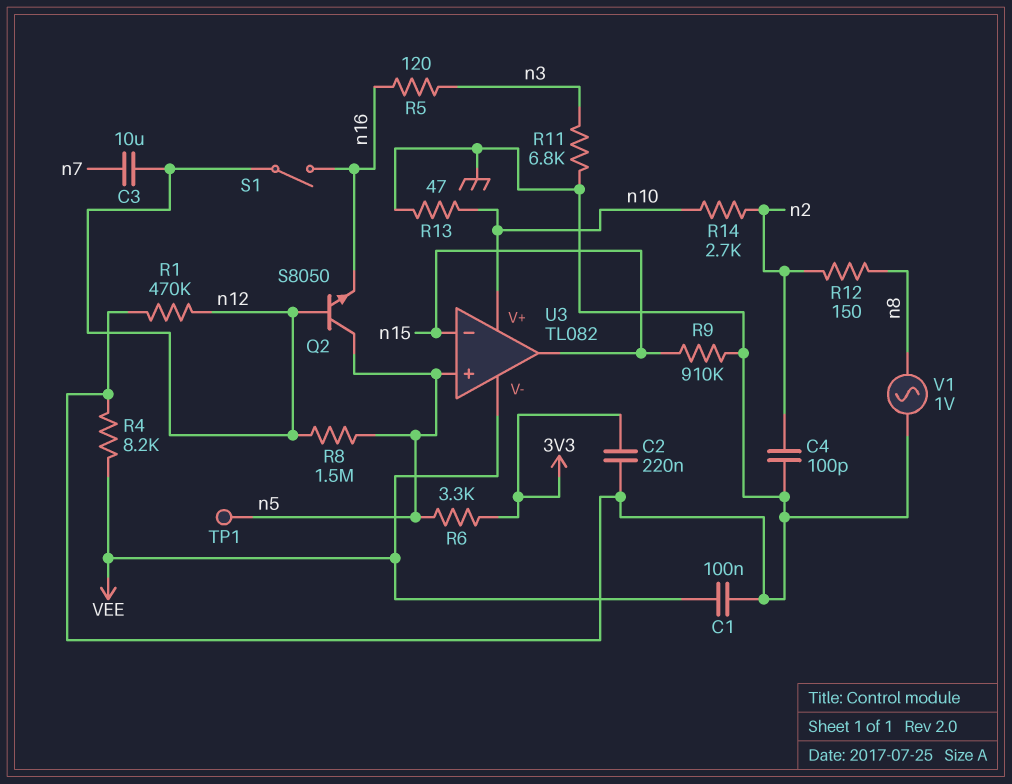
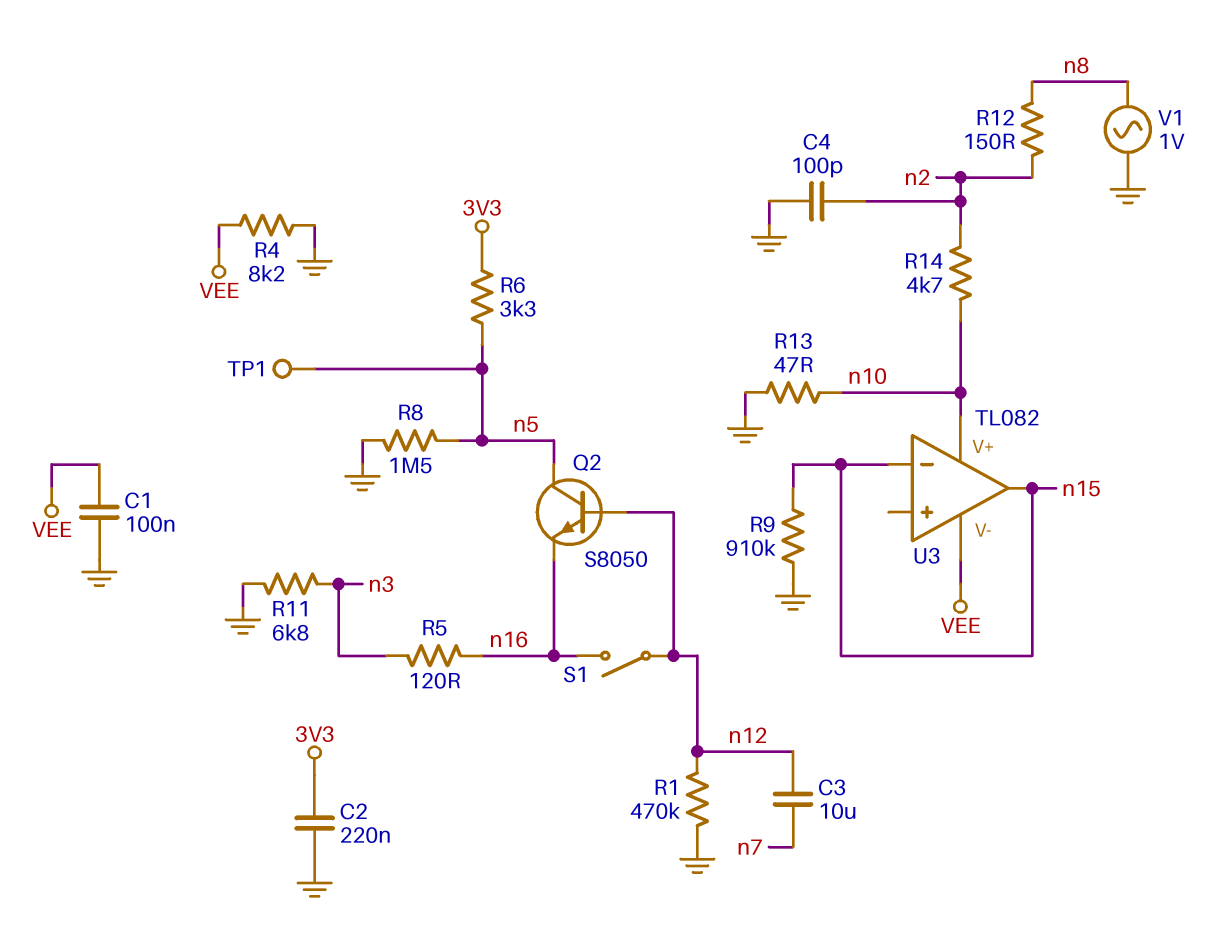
R8: 1.5M (n5, n12) -> 1.5M (GND, n5)
R14: 2.7k (n2, n10) -> 4.7k (n2, n10)
U3 pin in+: n5 -> none

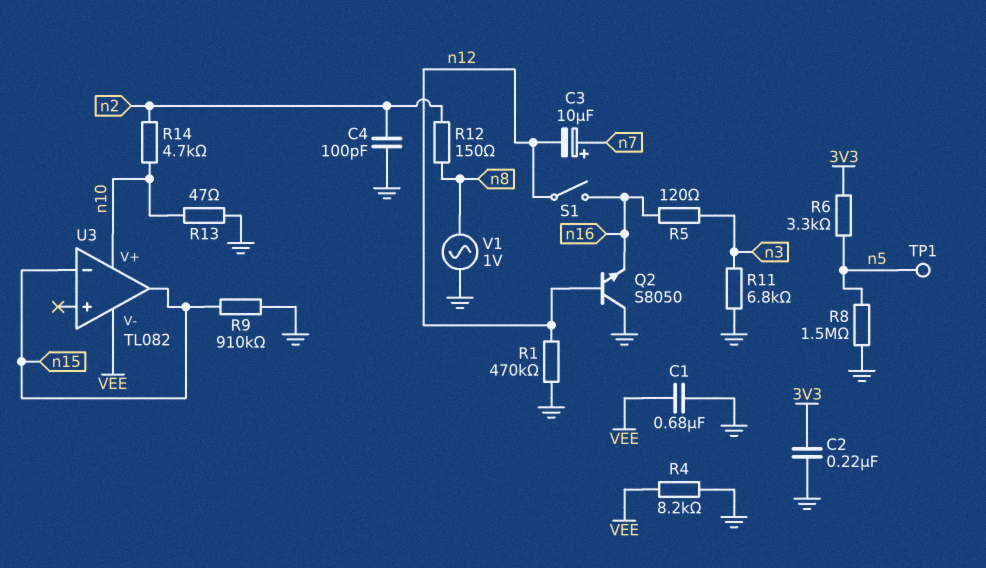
C1: 100nF (GND, VEE) -> 680nF (GND, VEE)
C3: 10uF (n7, n12) -> 10uF (plus n7, minus n12)
Q2: NPN S8050 (B n12, C n5, E n16) -> NPN S8050 (B n12, C GND, E n16)

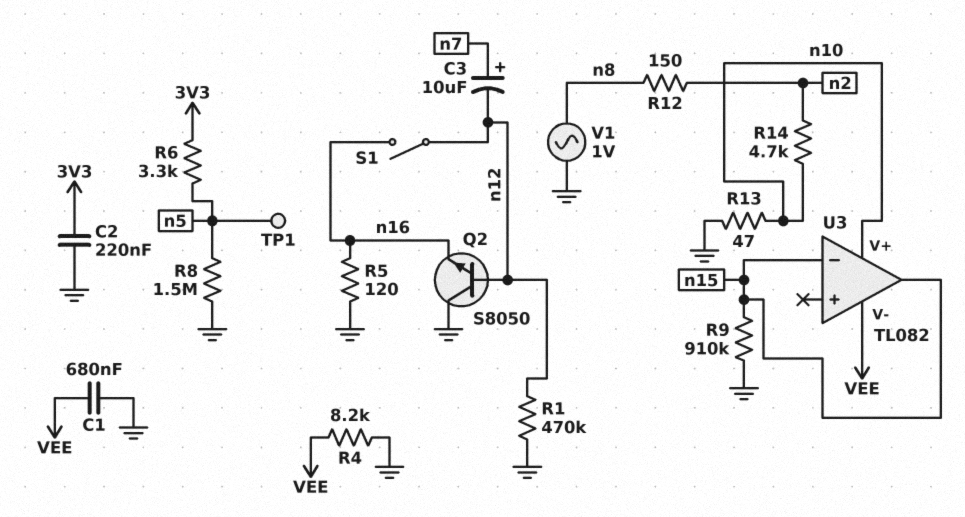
C4: 100pF (GND, n2) -> none
R5: 120 (n3, n16) -> 120 (GND, n16)
R11: 6.8k (GND, n3) -> none

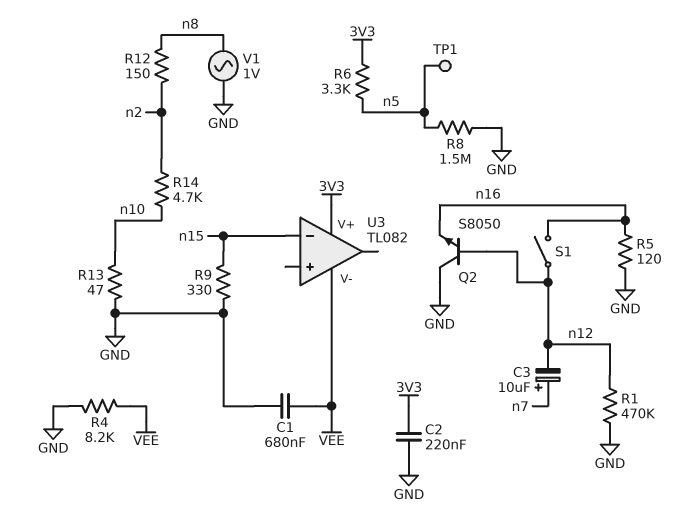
R9: 910k (GND, n15) -> 330 (GND, n15)
U3 pin V+: n10 -> 3V3
U3 pin out: n15 -> none

